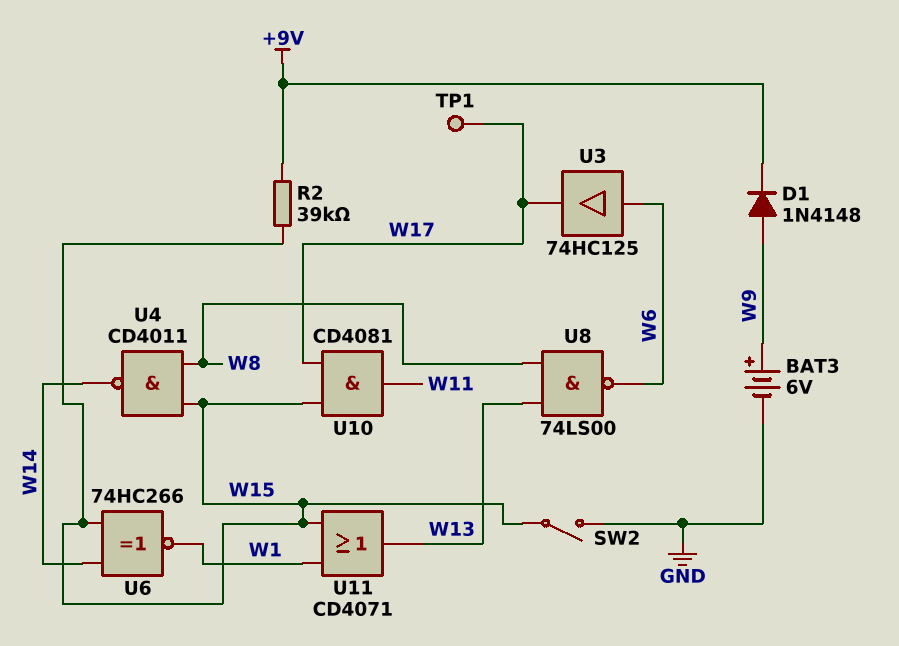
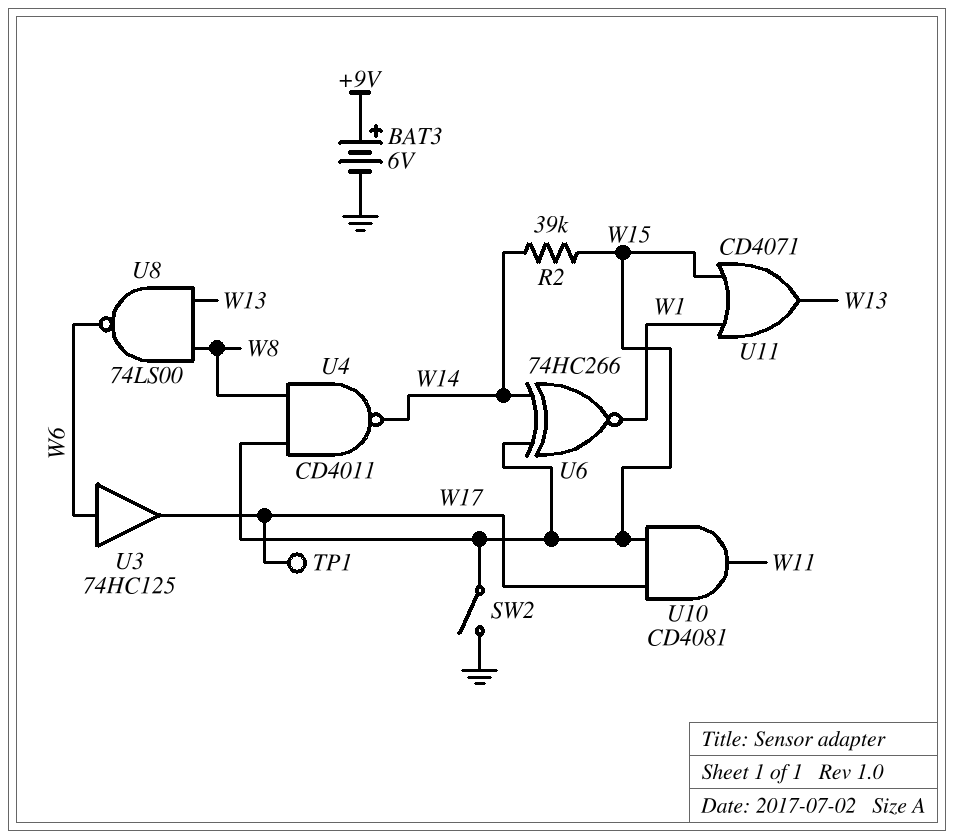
BAT3: 6V (plus W9, minus GND) -> 6V (plus +9V, minus GND)
D1: diode 1N4148 (A W9, K +9V) -> none
R2: 39k (+9V, W15) -> 39k (W14, W15)

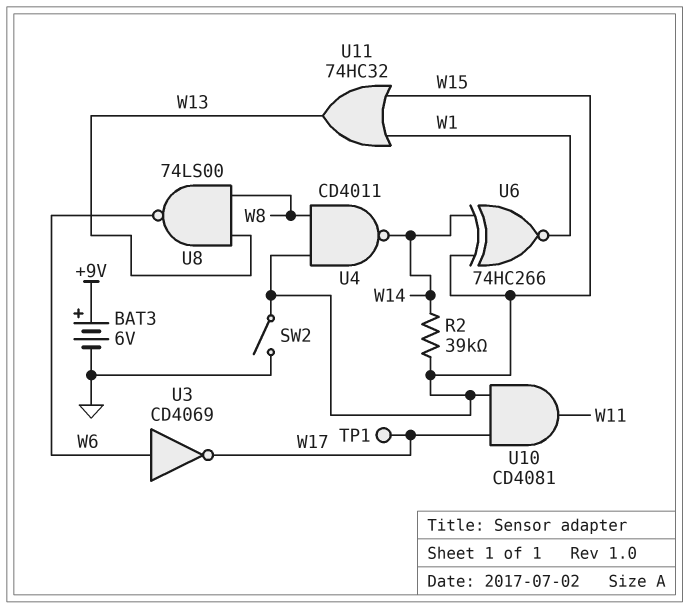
U3: buffer 74HC125 (in W6, out W17) -> NOT CD4069 (in W6, out W17)
U11: OR CD4071 (in W1, in W15, out W13) -> OR 74HC32 (in W1, in W15, out W13)

